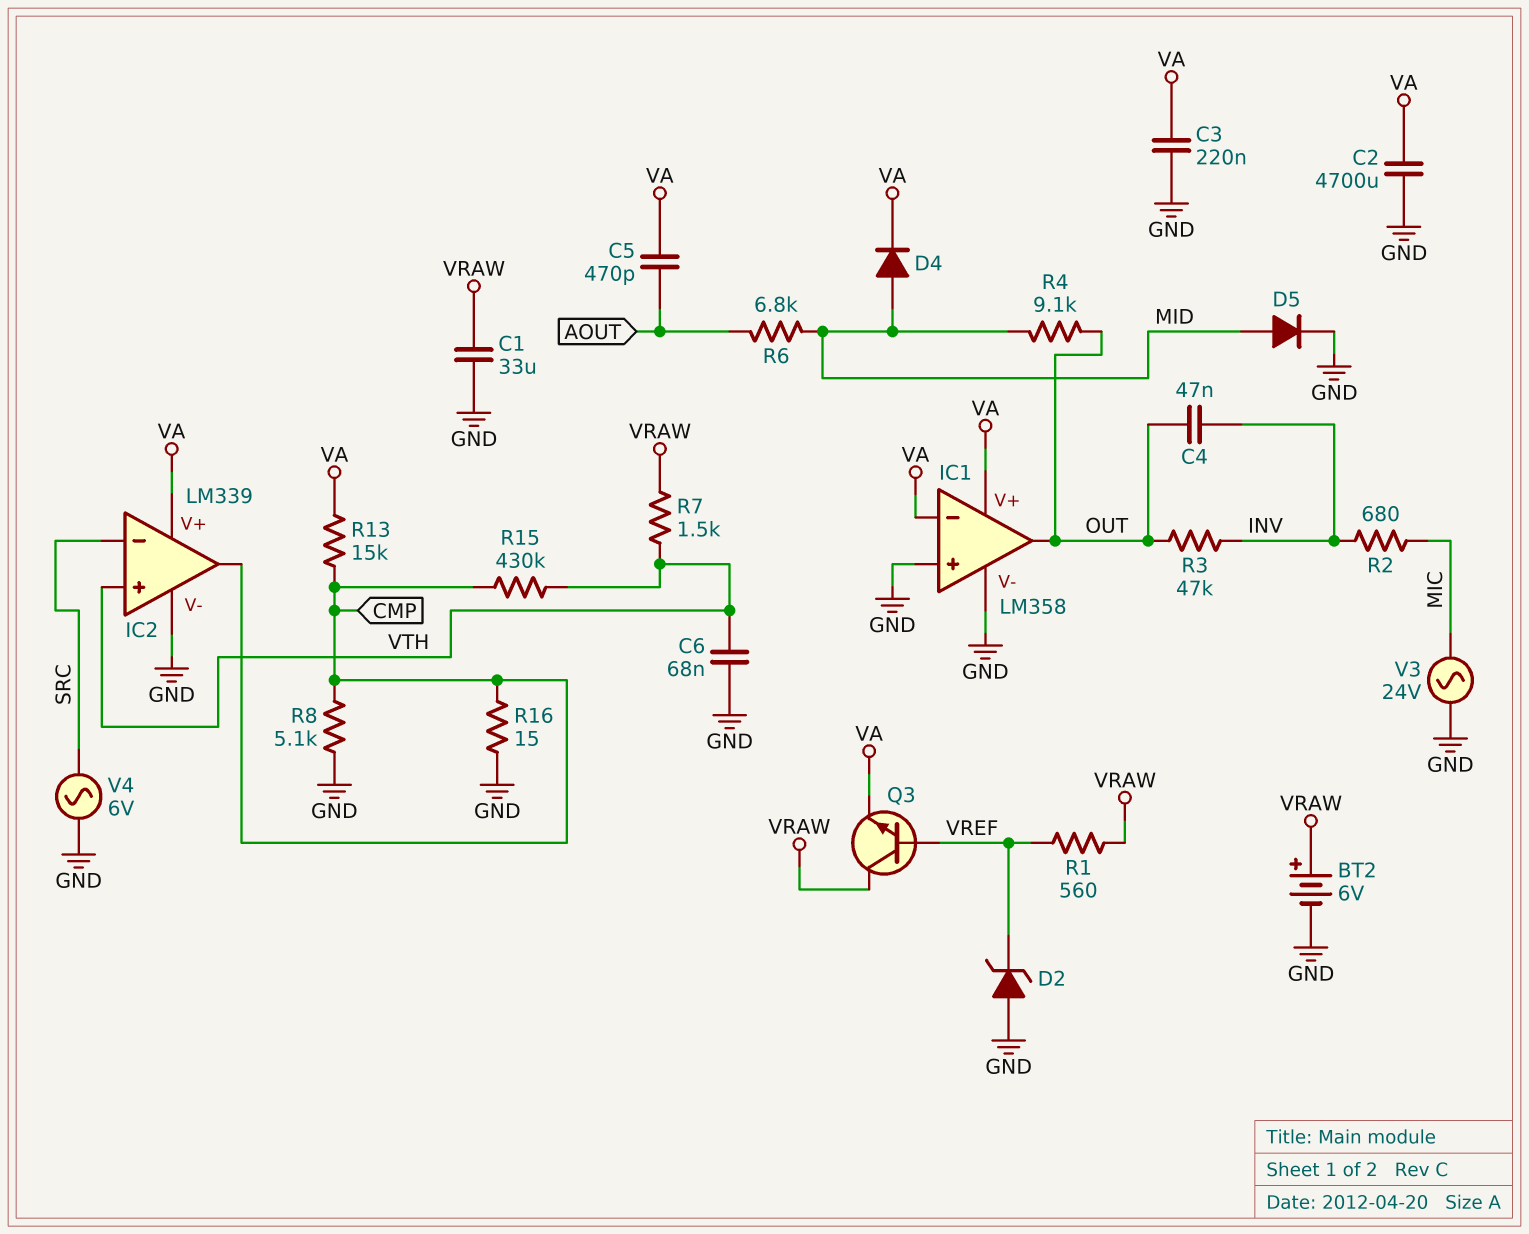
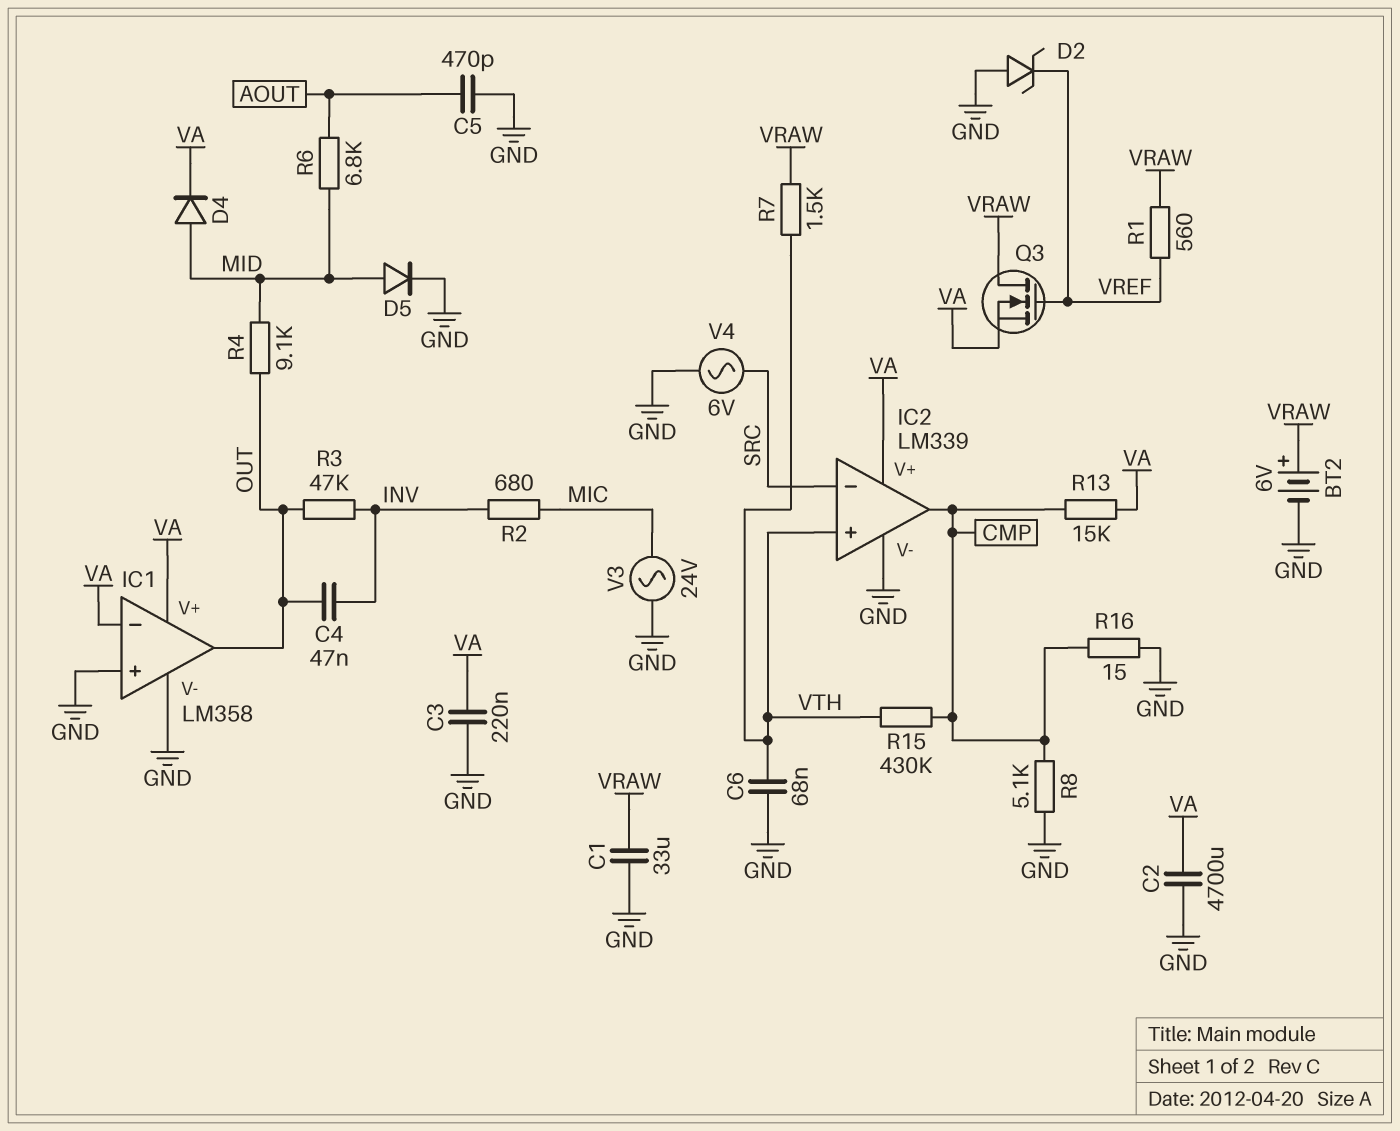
C5: 470pF (AOUT, VA) -> 470pF (AOUT, GND)
Q3: NPN (B VREF, C VRAW, E VA) -> NMOS (G VREF, D VRAW, S VA)

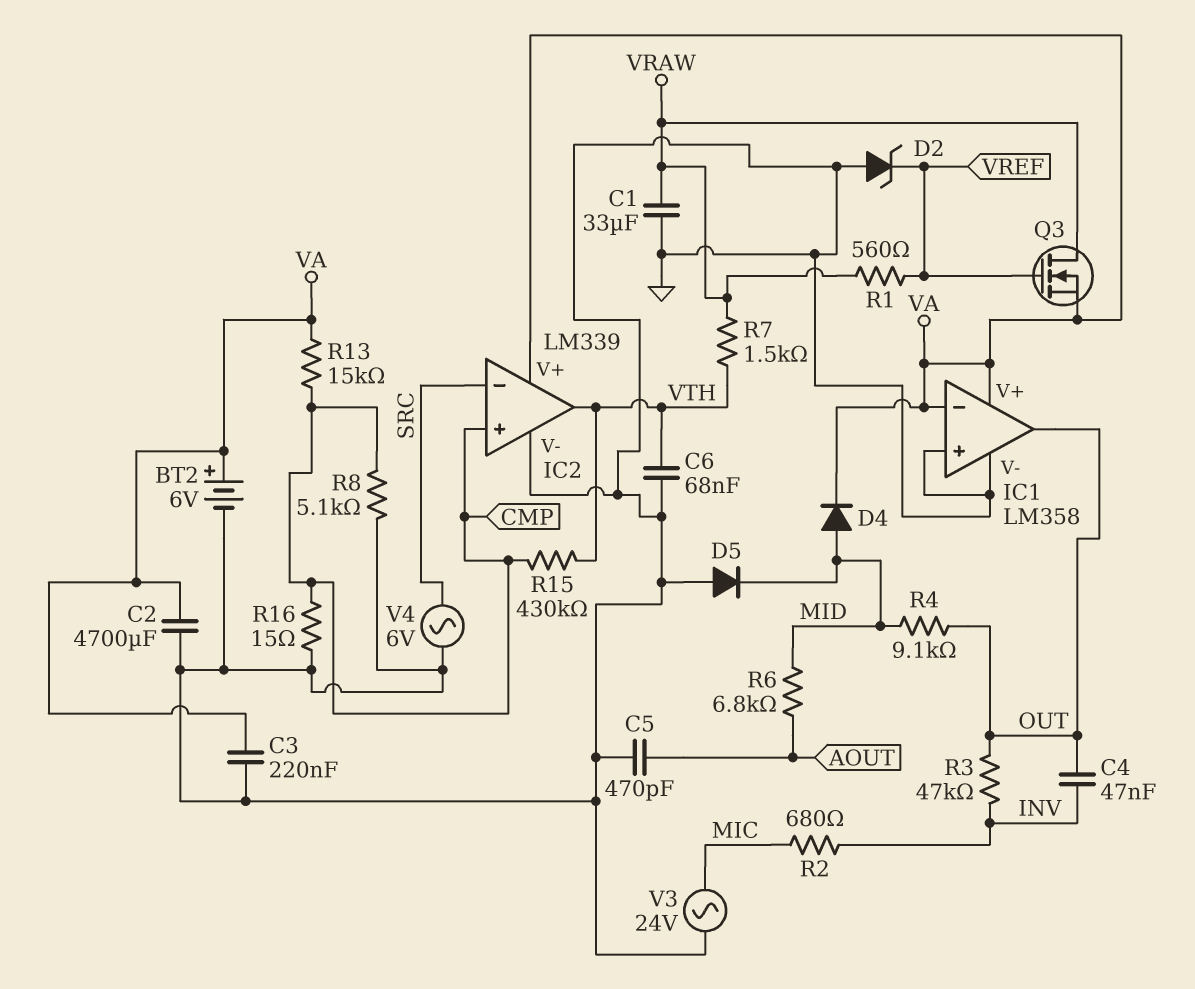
BT2: 6V (plus VRAW, minus GND) -> 6V (plus VA, minus GND)
D5: diode (A MID, K GND) -> diode (A GND, K MID)
IC2 pin in+: VTH -> CMP
IC2 pin out: CMP -> VTH

